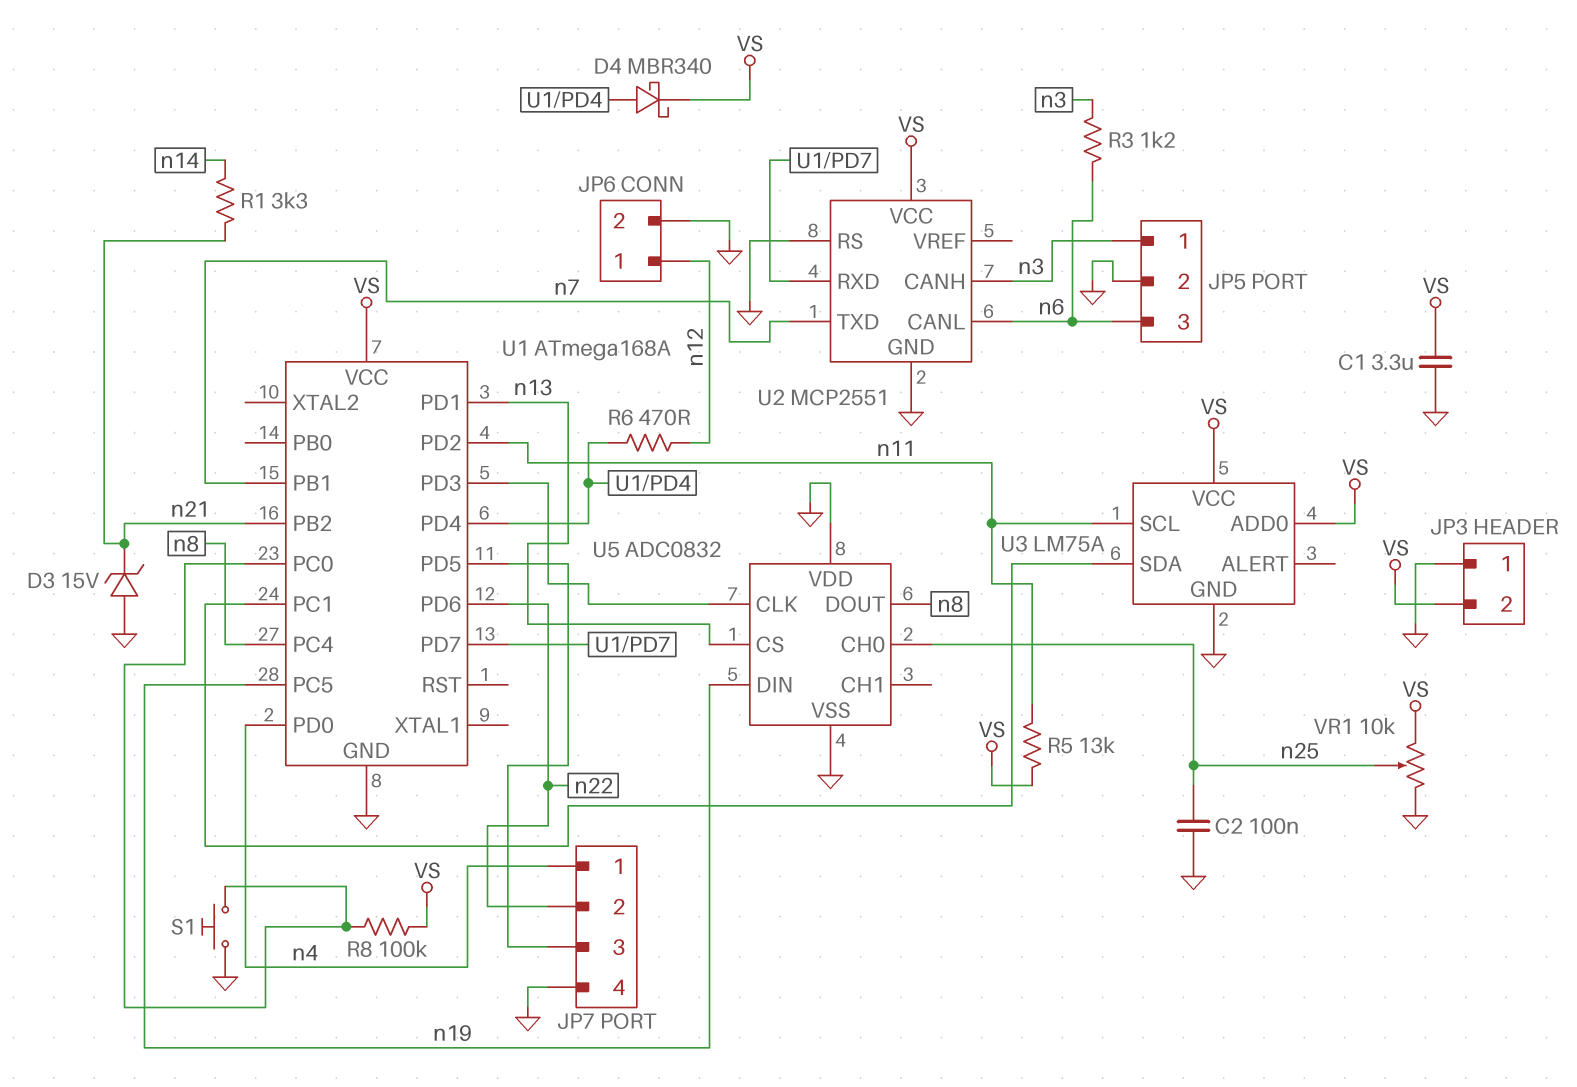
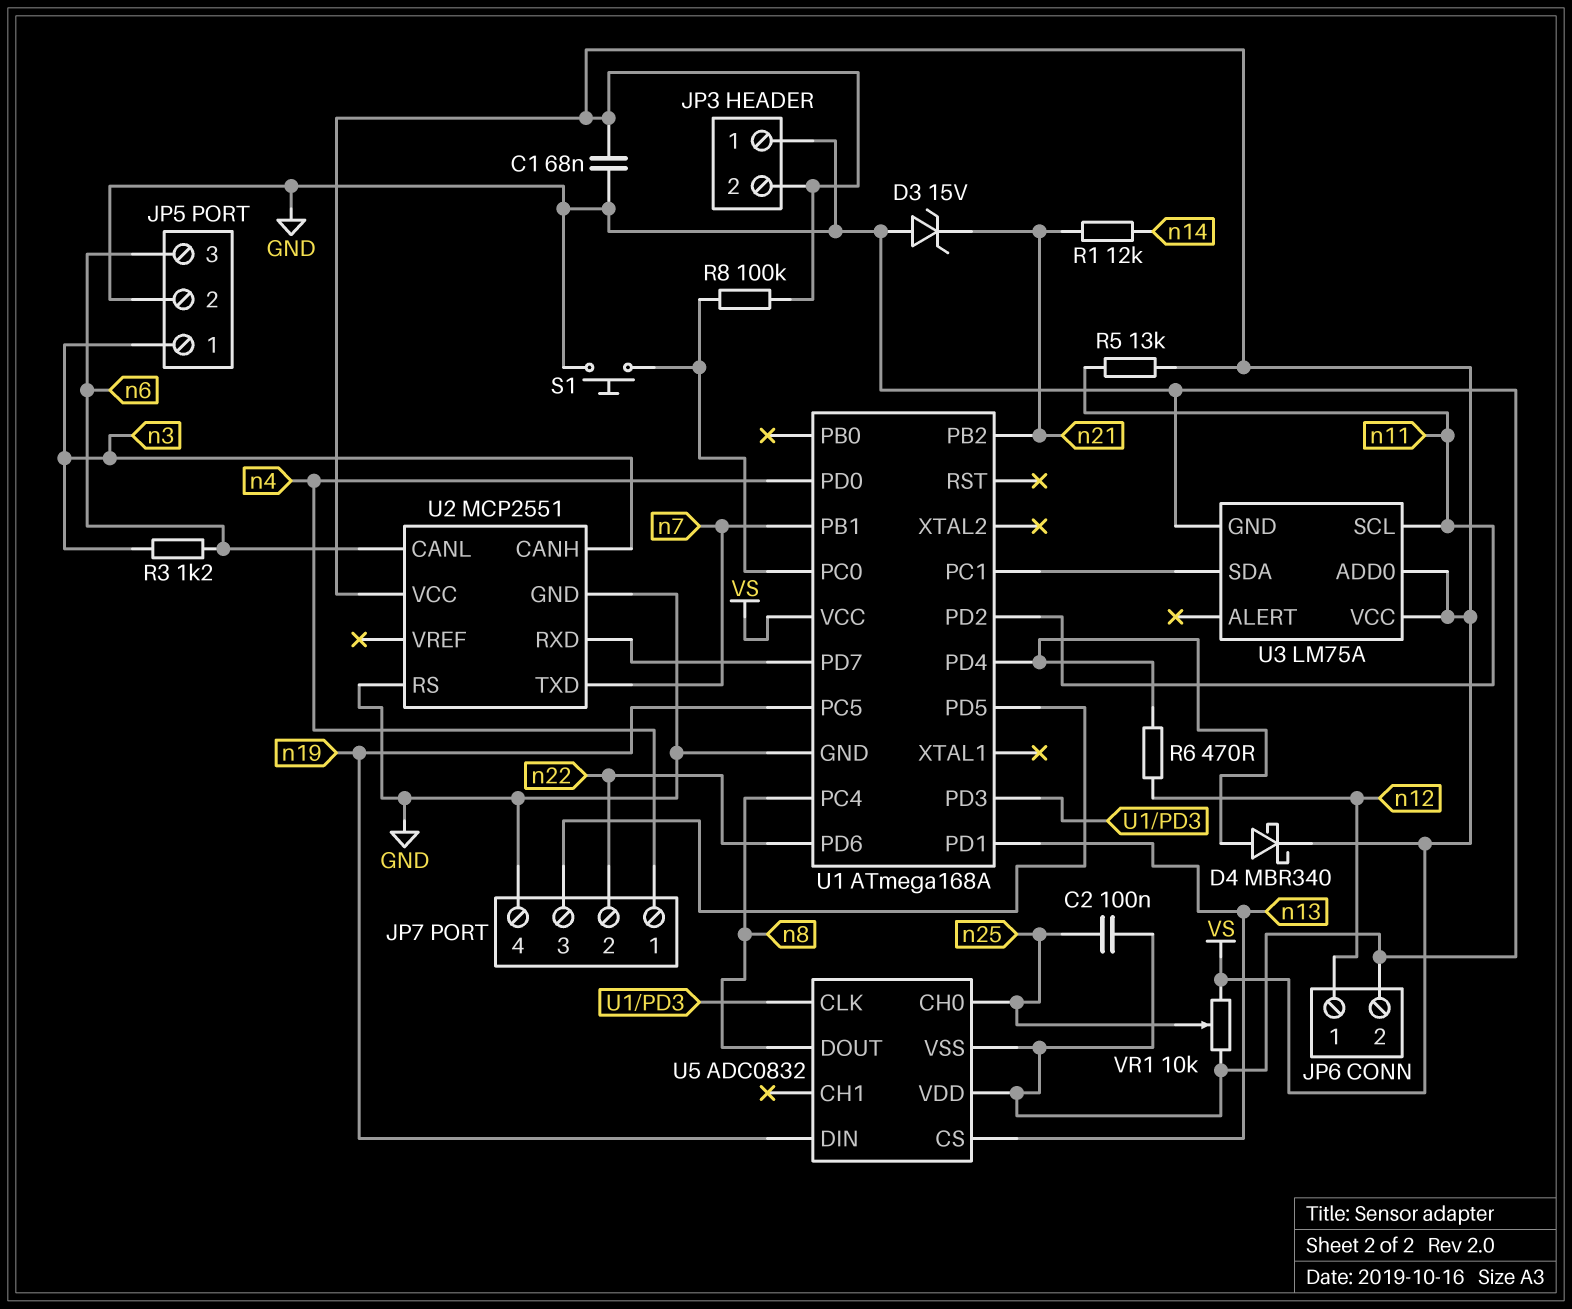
C1: 3.3uF (GND, VS) -> 68nF (GND, VS)
R1: 3.3k (n14, n21) -> 12k (n14, n21)

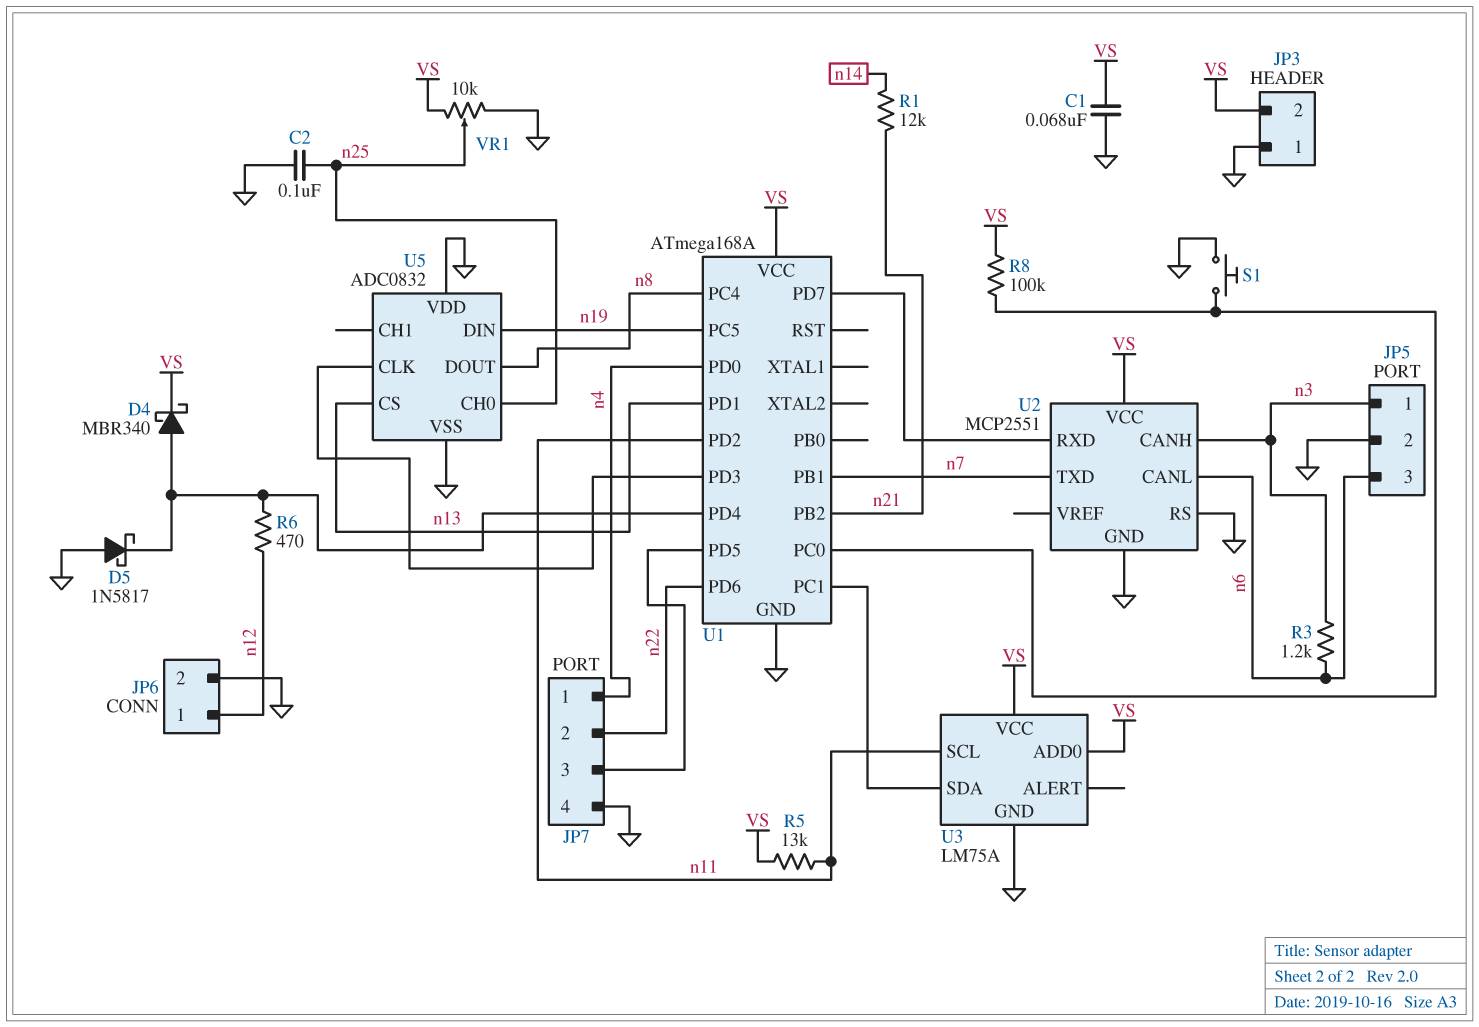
D3: zener 15V (A GND, K n21) -> none
D5: none -> schottky 1N5817 (A GND, K U1/PD4)

